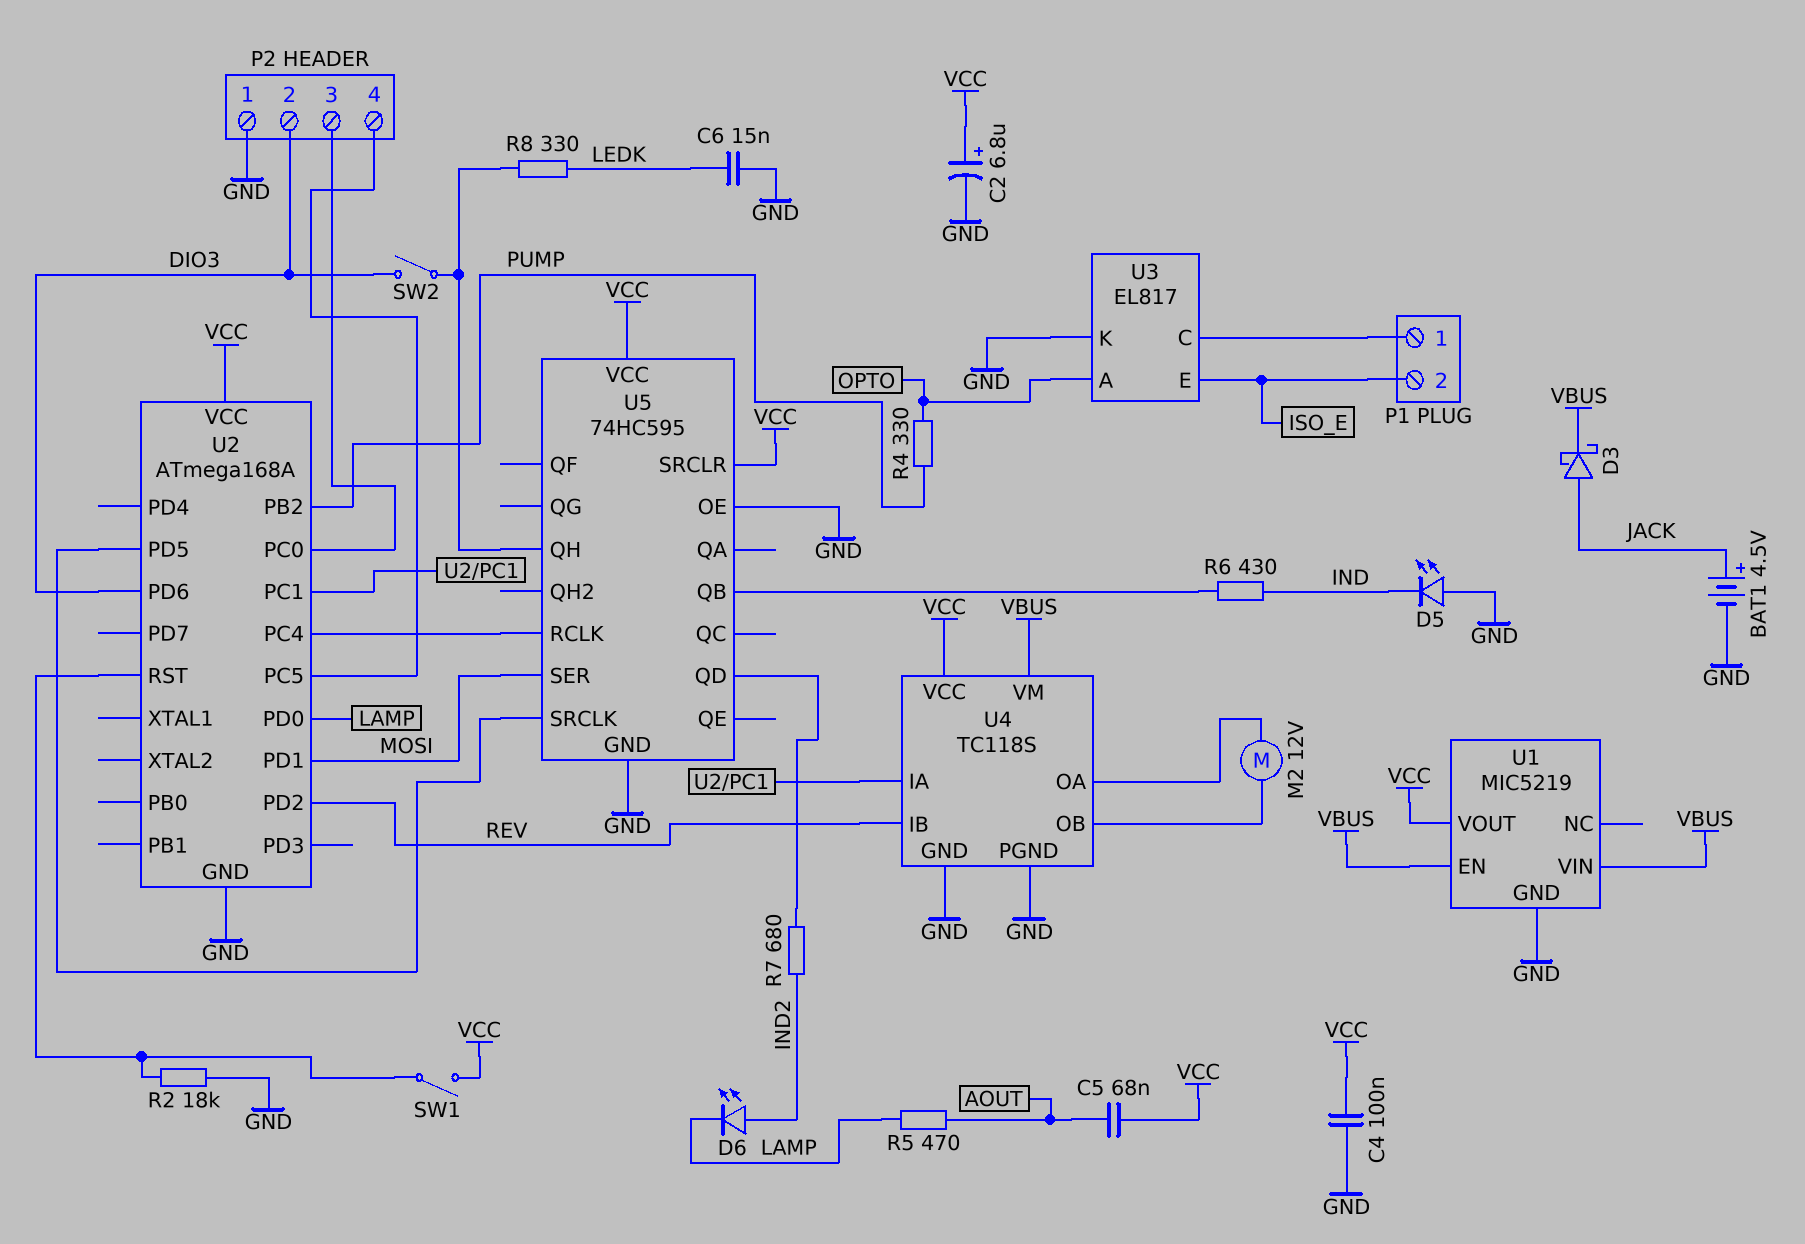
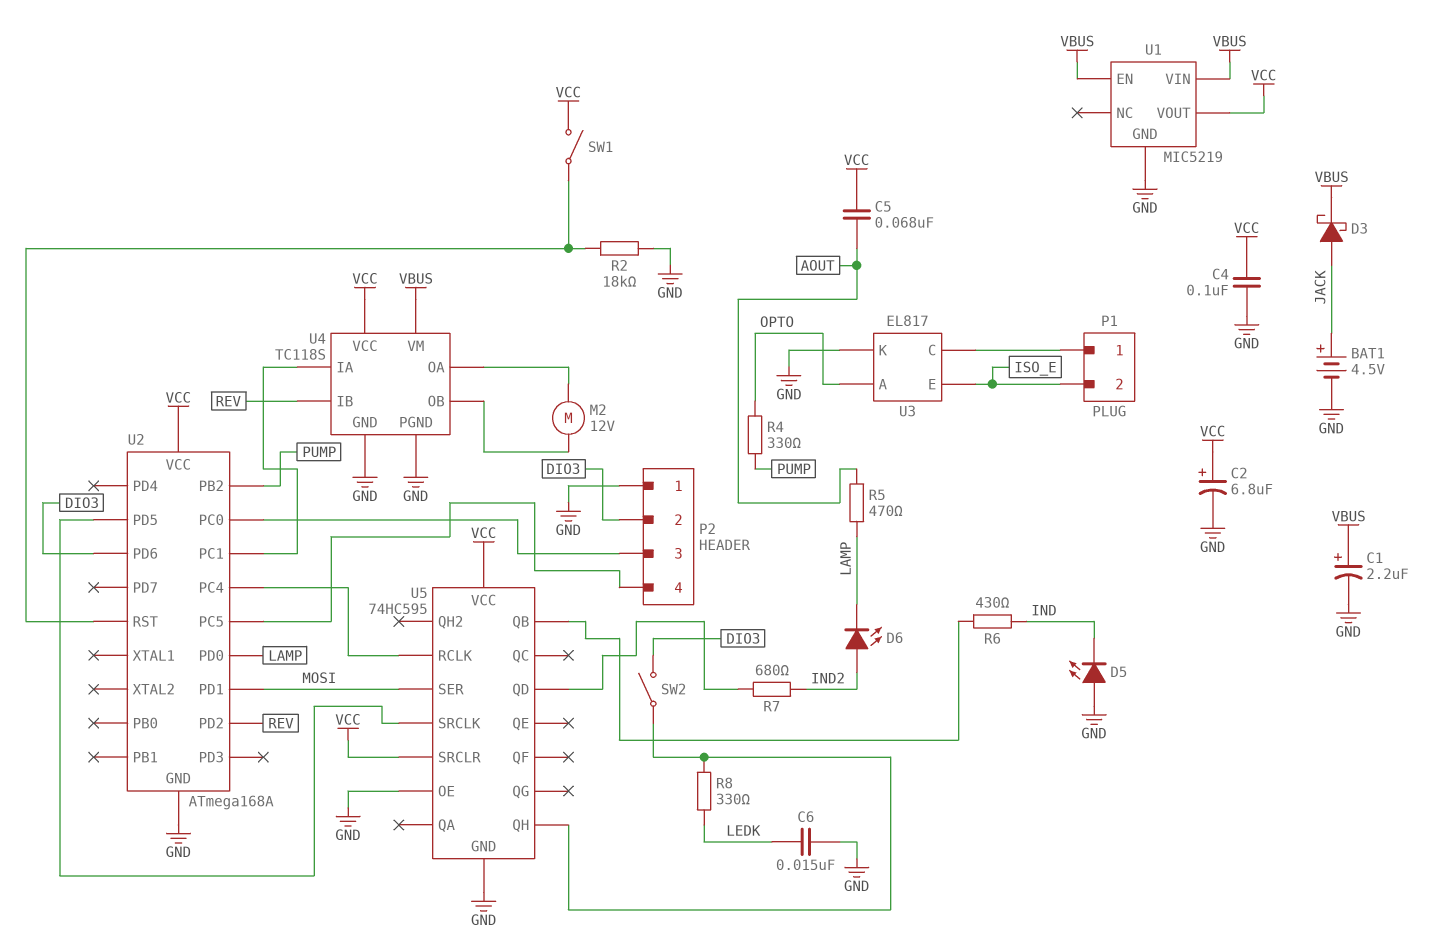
C1: none -> 2.2uF (plus VBUS, minus GND)

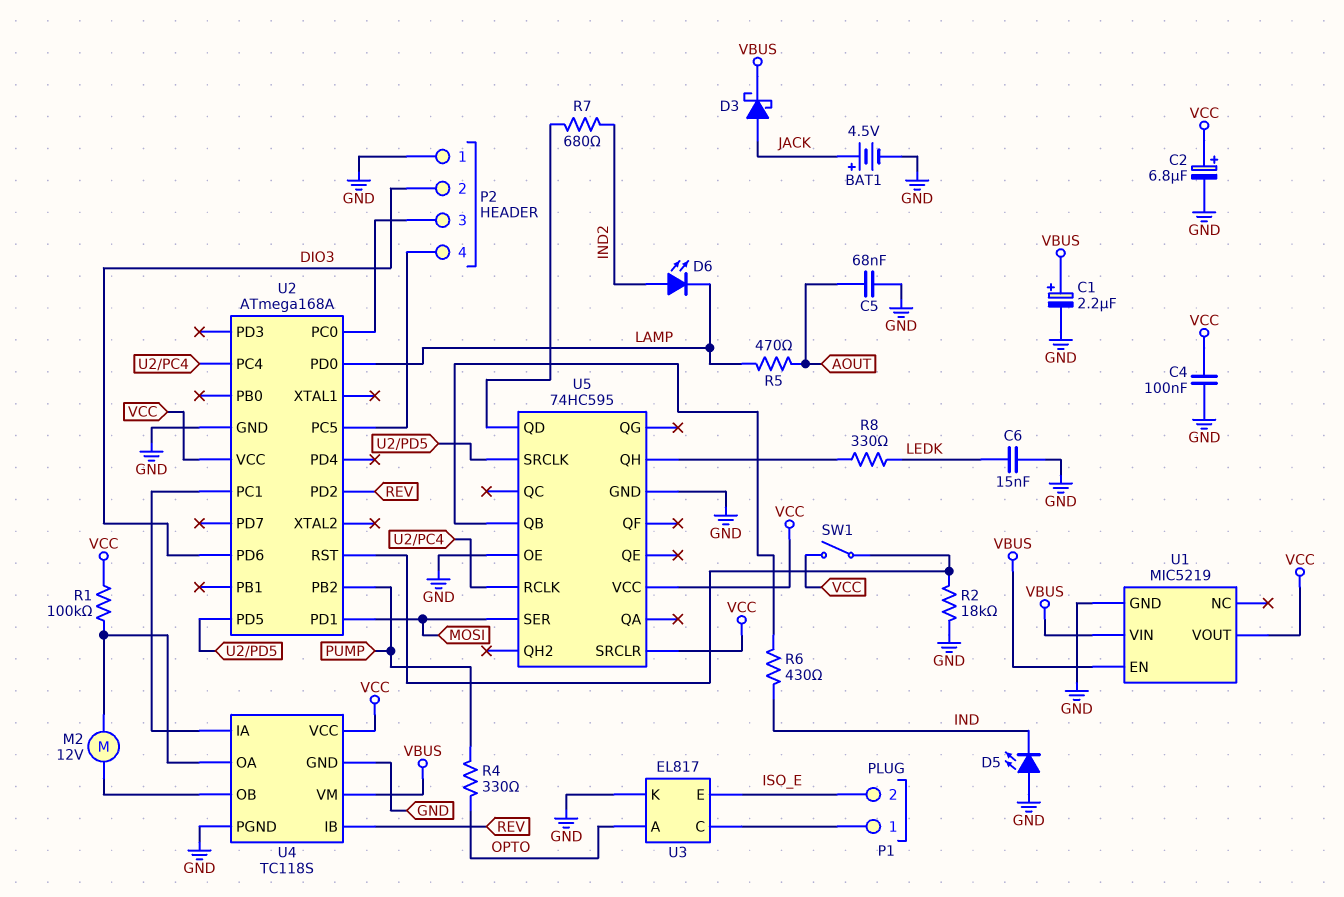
C5: 68nF (AOUT, VCC) -> 68nF (AOUT, GND)
R1: none -> 100k (U4/OA, VCC)
SW2: switch (DIO3, U5/QH) -> none

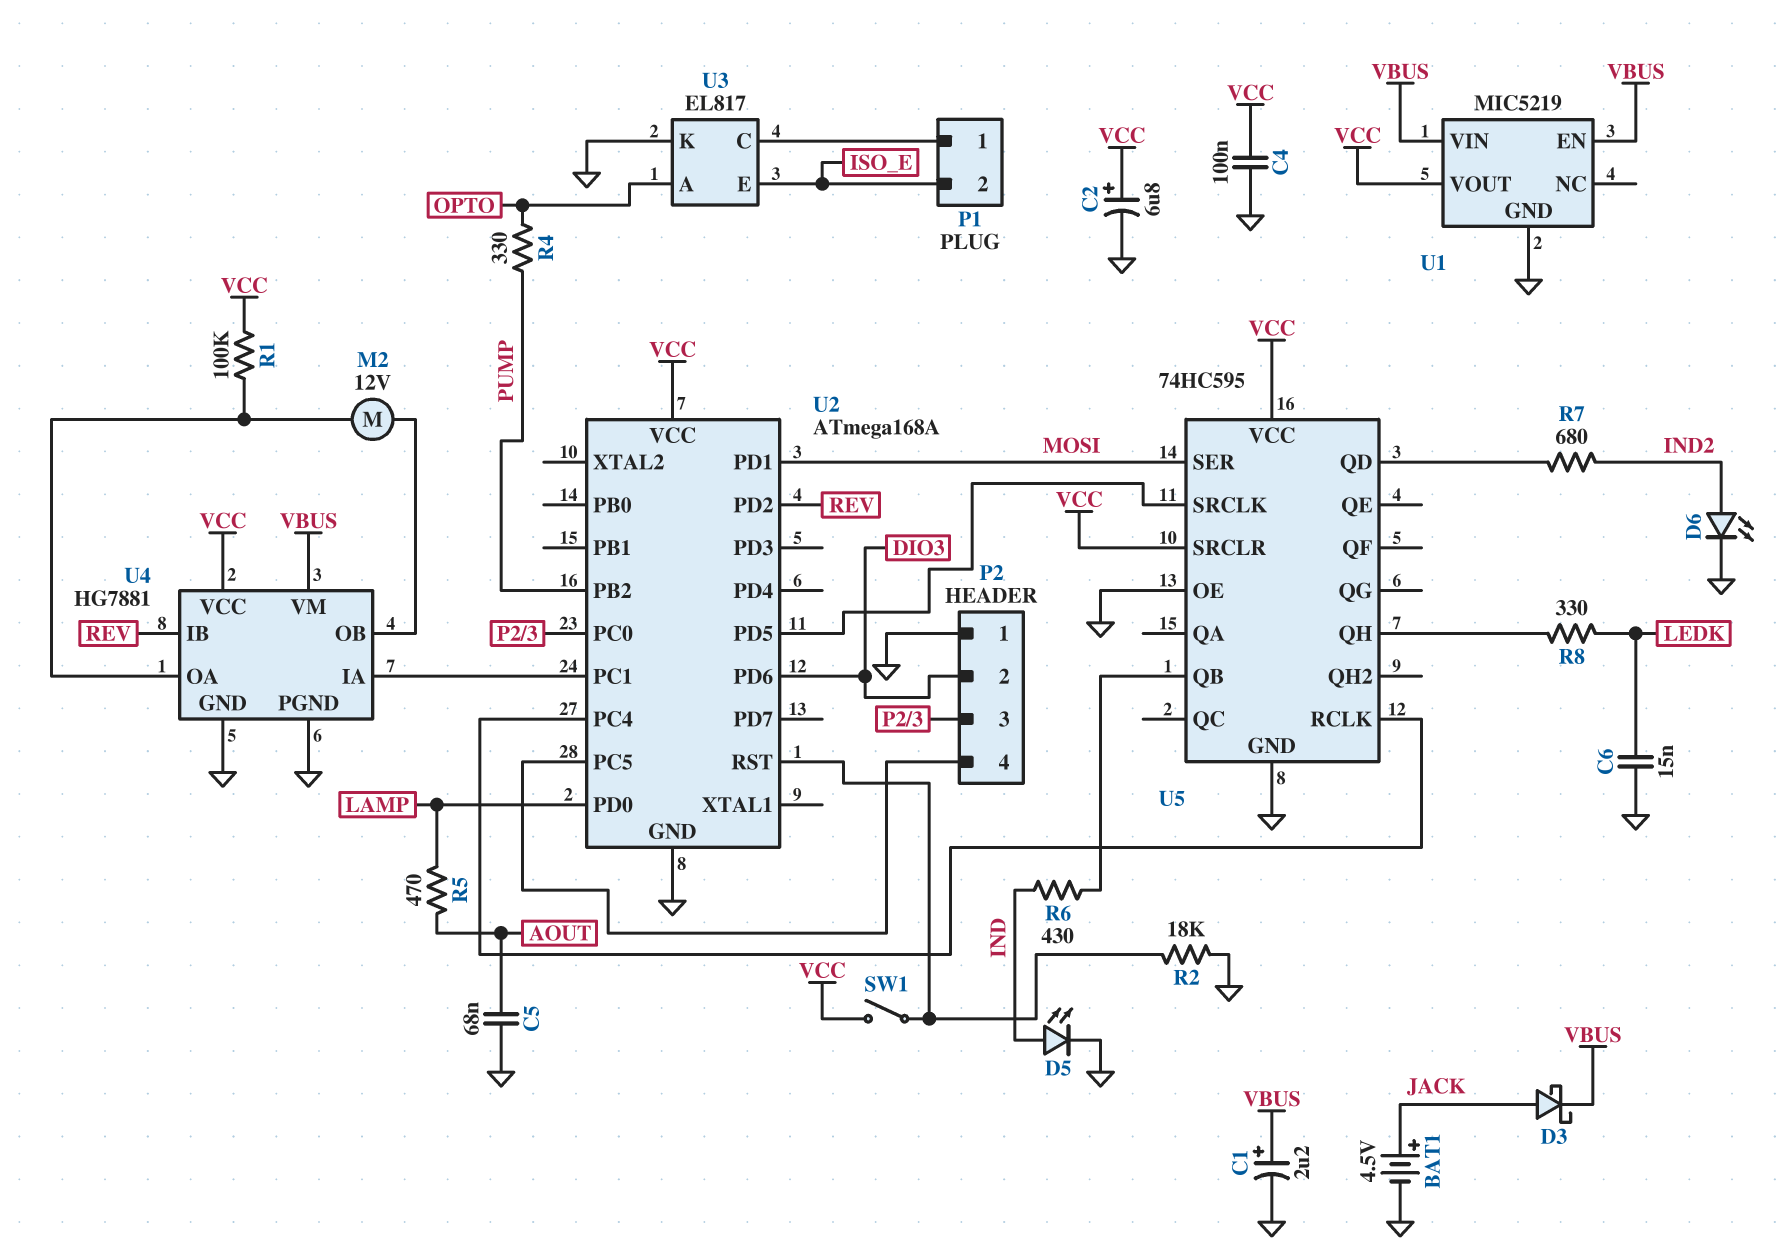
D5: LED (A GND, K IND) -> LED (A IND, K GND)
D6: LED (A IND2, K LAMP) -> LED (A IND2, K GND)
U4: TC118S -> HG7881

